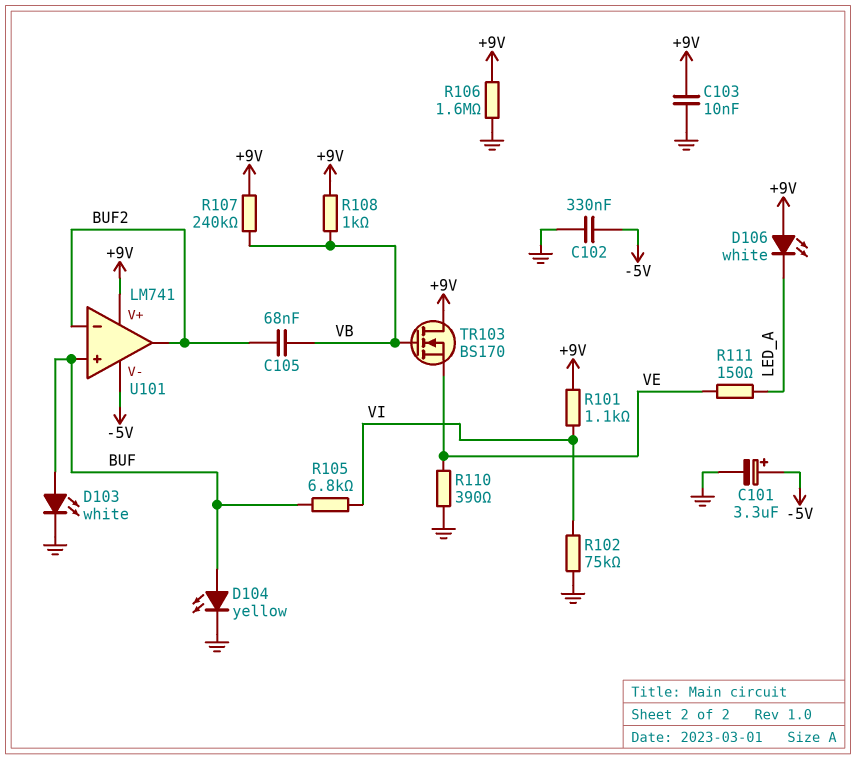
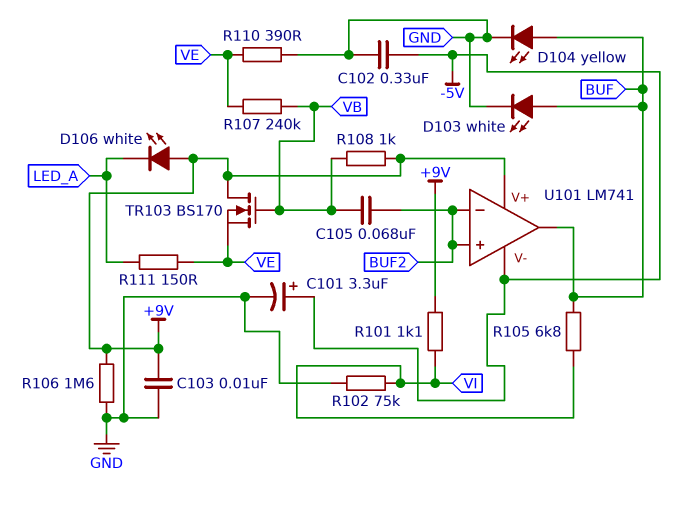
R107: 240k (+9V, VB) -> 240k (VB, VE)
U101 pin in+: BUF -> BUF2
U101 pin out: BUF2 -> BUF

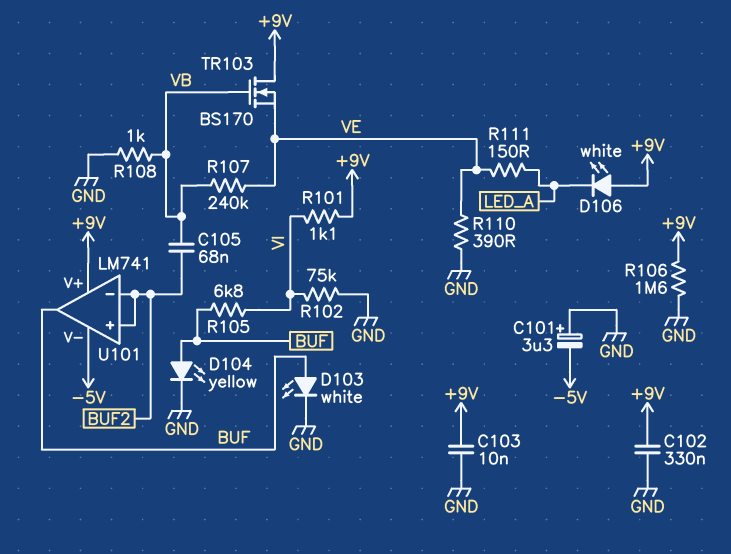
C101: 3.3uF (plus -5V, minus GND) -> 3.3uF (plus GND, minus -5V)
C102: 330nF (-5V, GND) -> 330nF (+9V, GND)
R108: 1k (+9V, VB) -> 1k (GND, VB)

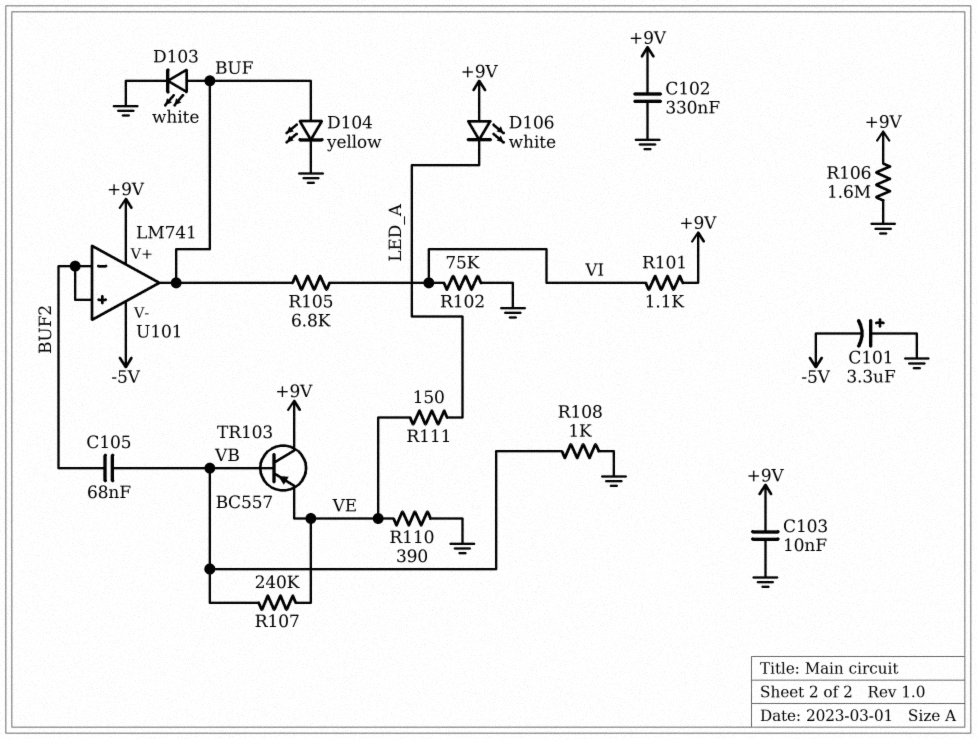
TR103: NMOS BS170 (G VB, D +9V, S VE) -> PNP BC557 (B VB, C +9V, E VE)

